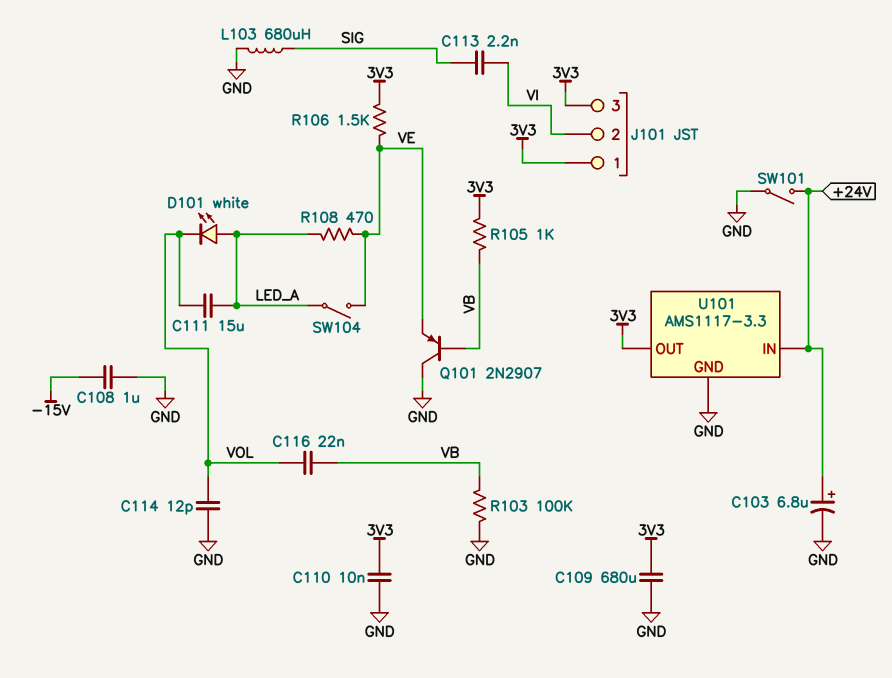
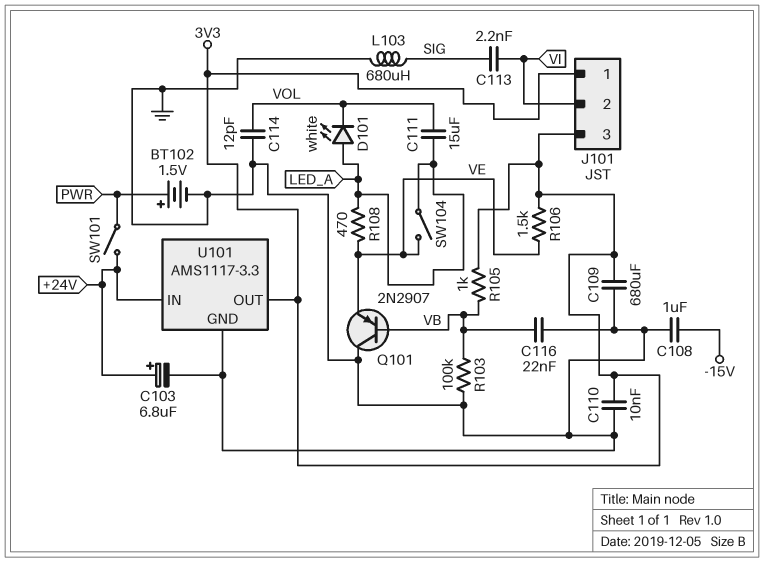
BT102: none -> 1.5V (plus PWR, minus GND)
C116: 22nF (VB, VOL) -> 22nF (GND, VB)
SW101: switch (+24V, GND) -> switch (+24V, PWR)

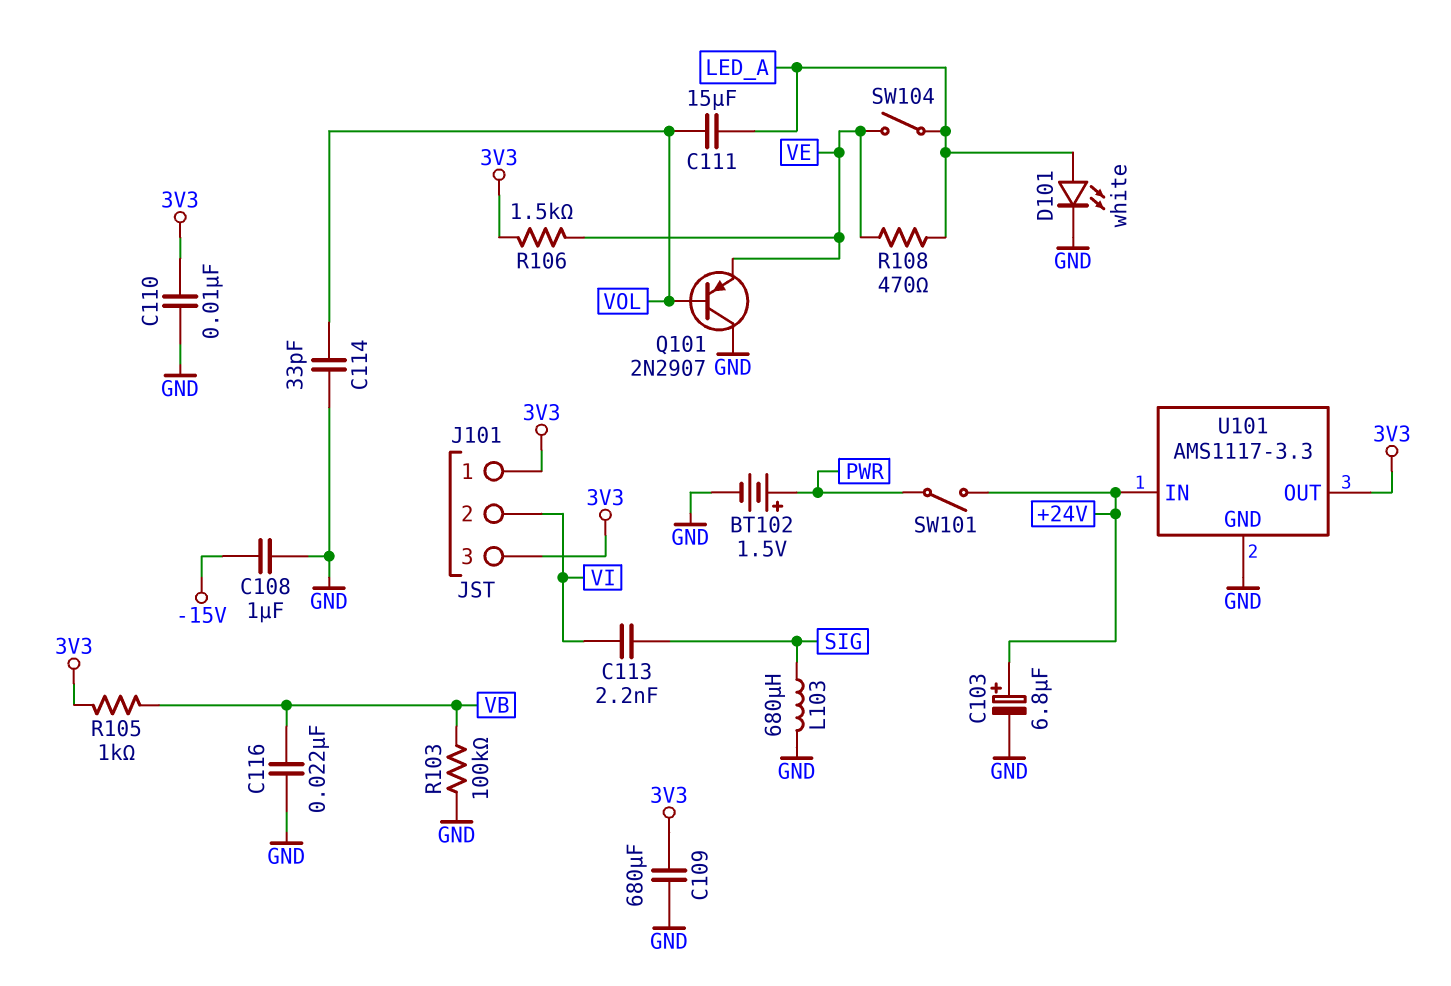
C114: 12pF (GND, VOL) -> 33pF (GND, VOL)
D101: LED white (A LED_A, K VOL) -> LED white (A LED_A, K GND)
Q101: PNP 2N2907 (B VB, C GND, E VE) -> PNP 2N2907 (B VOL, C GND, E VE)

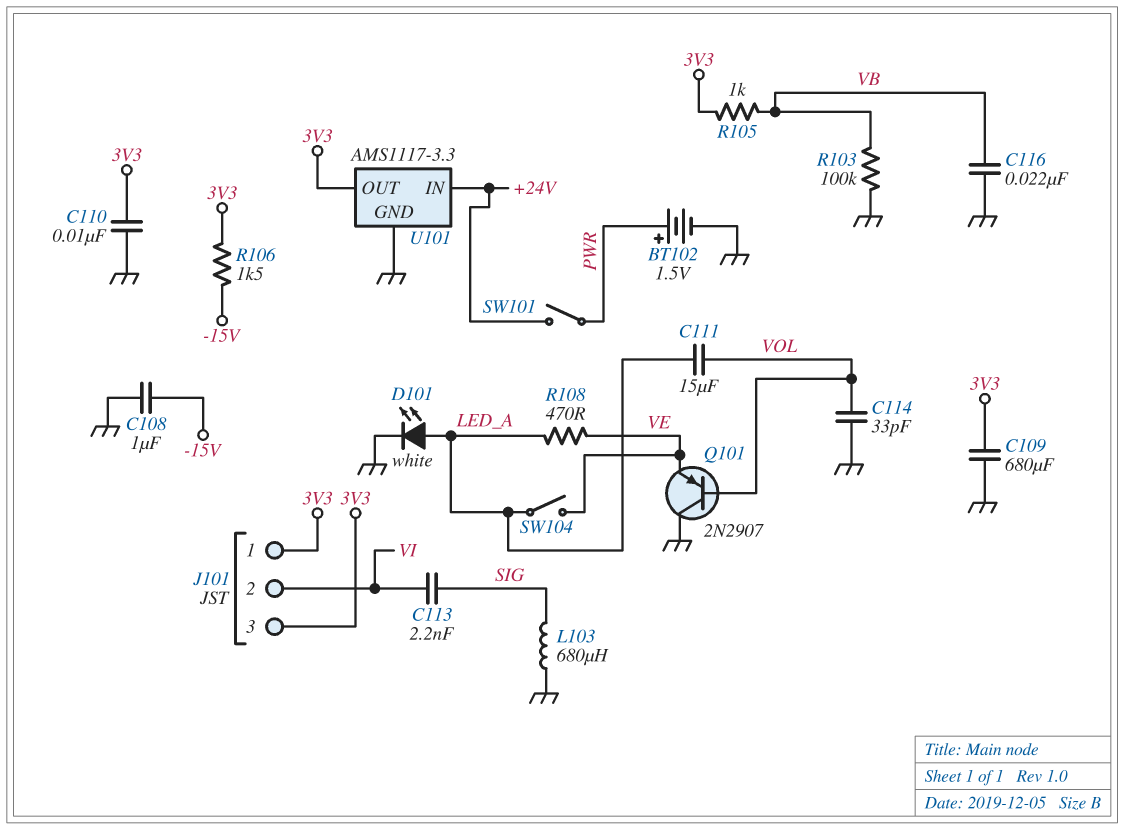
C103: 6.8uF (plus +24V, minus GND) -> none
R106: 1.5k (3V3, VE) -> 1.5k (-15V, 3V3)

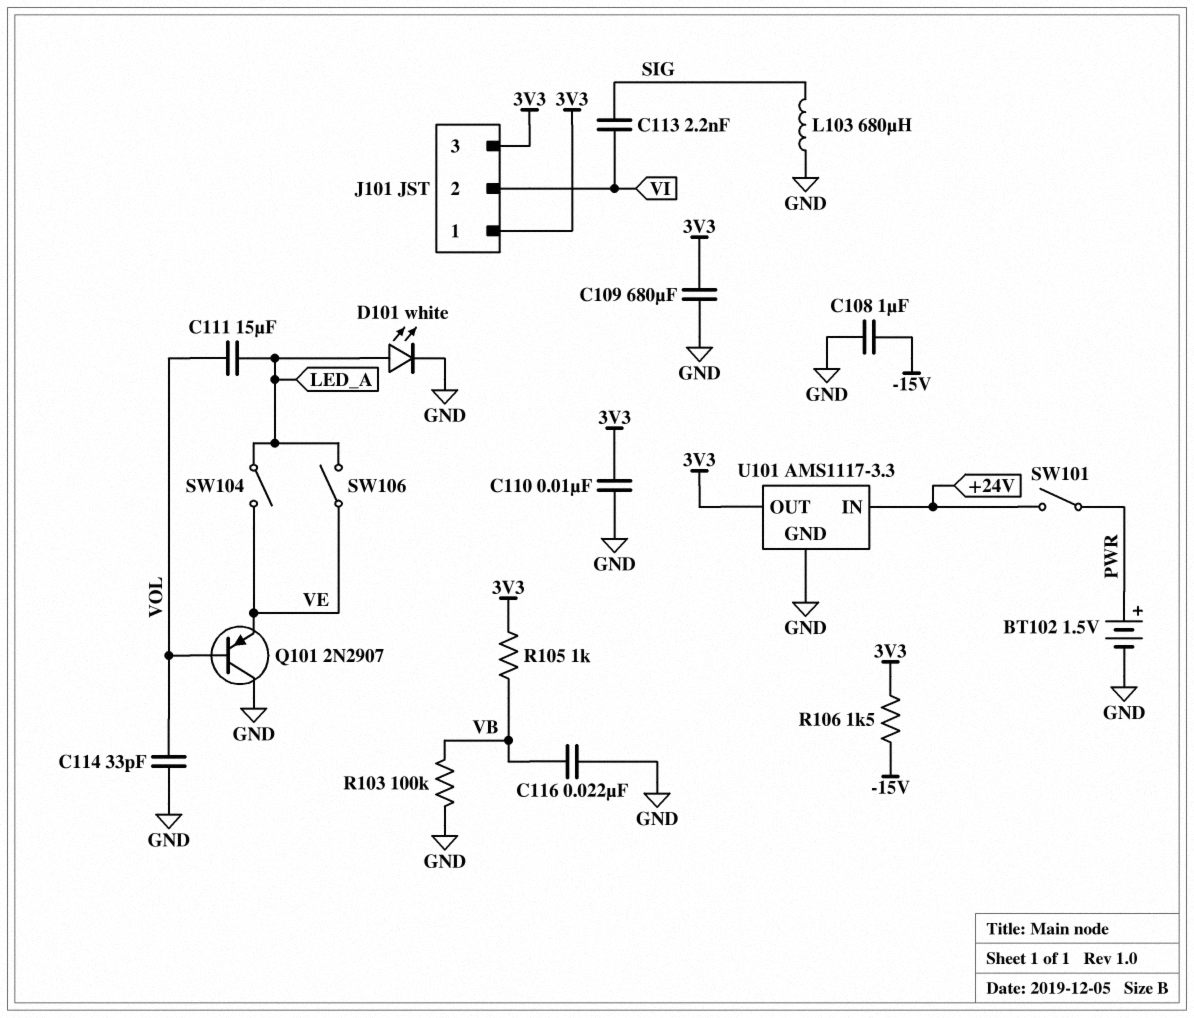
R108: 470 (LED_A, VE) -> none
SW106: none -> switch (LED_A, VE)

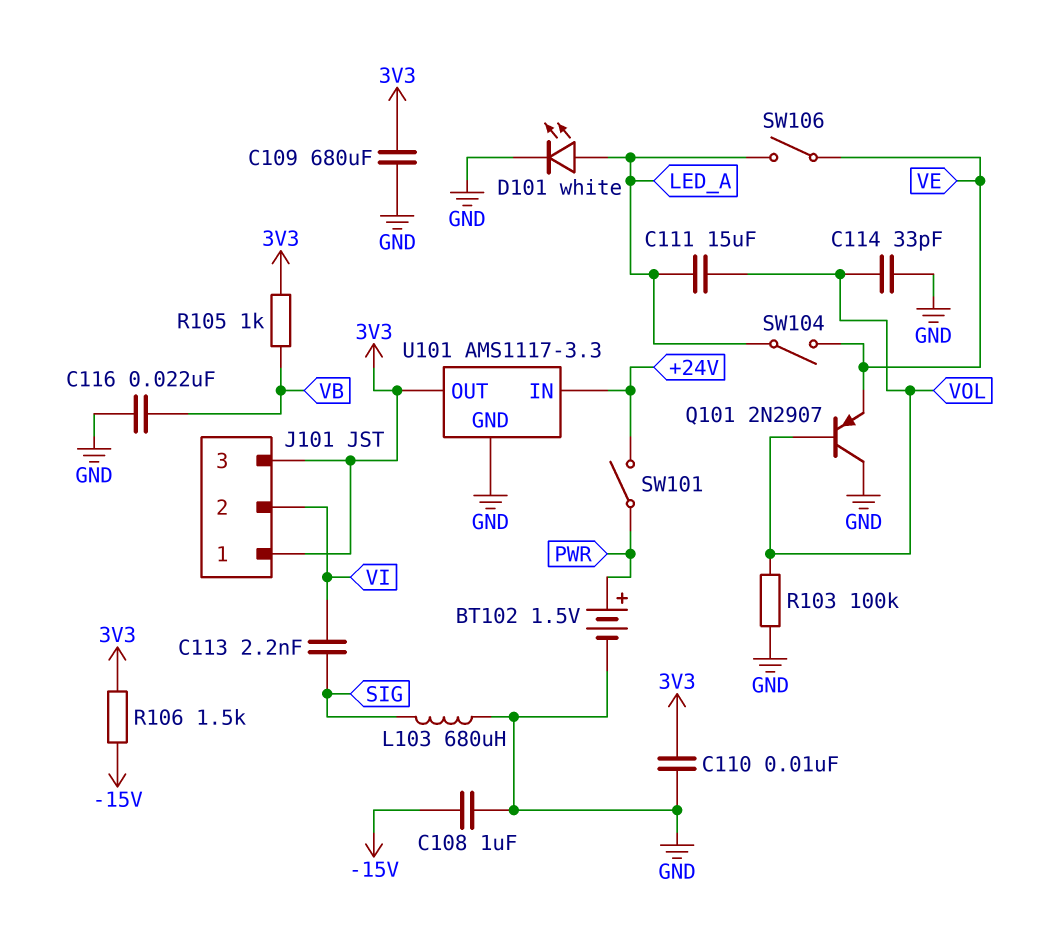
R103: 100k (GND, VB) -> 100k (GND, VOL)

